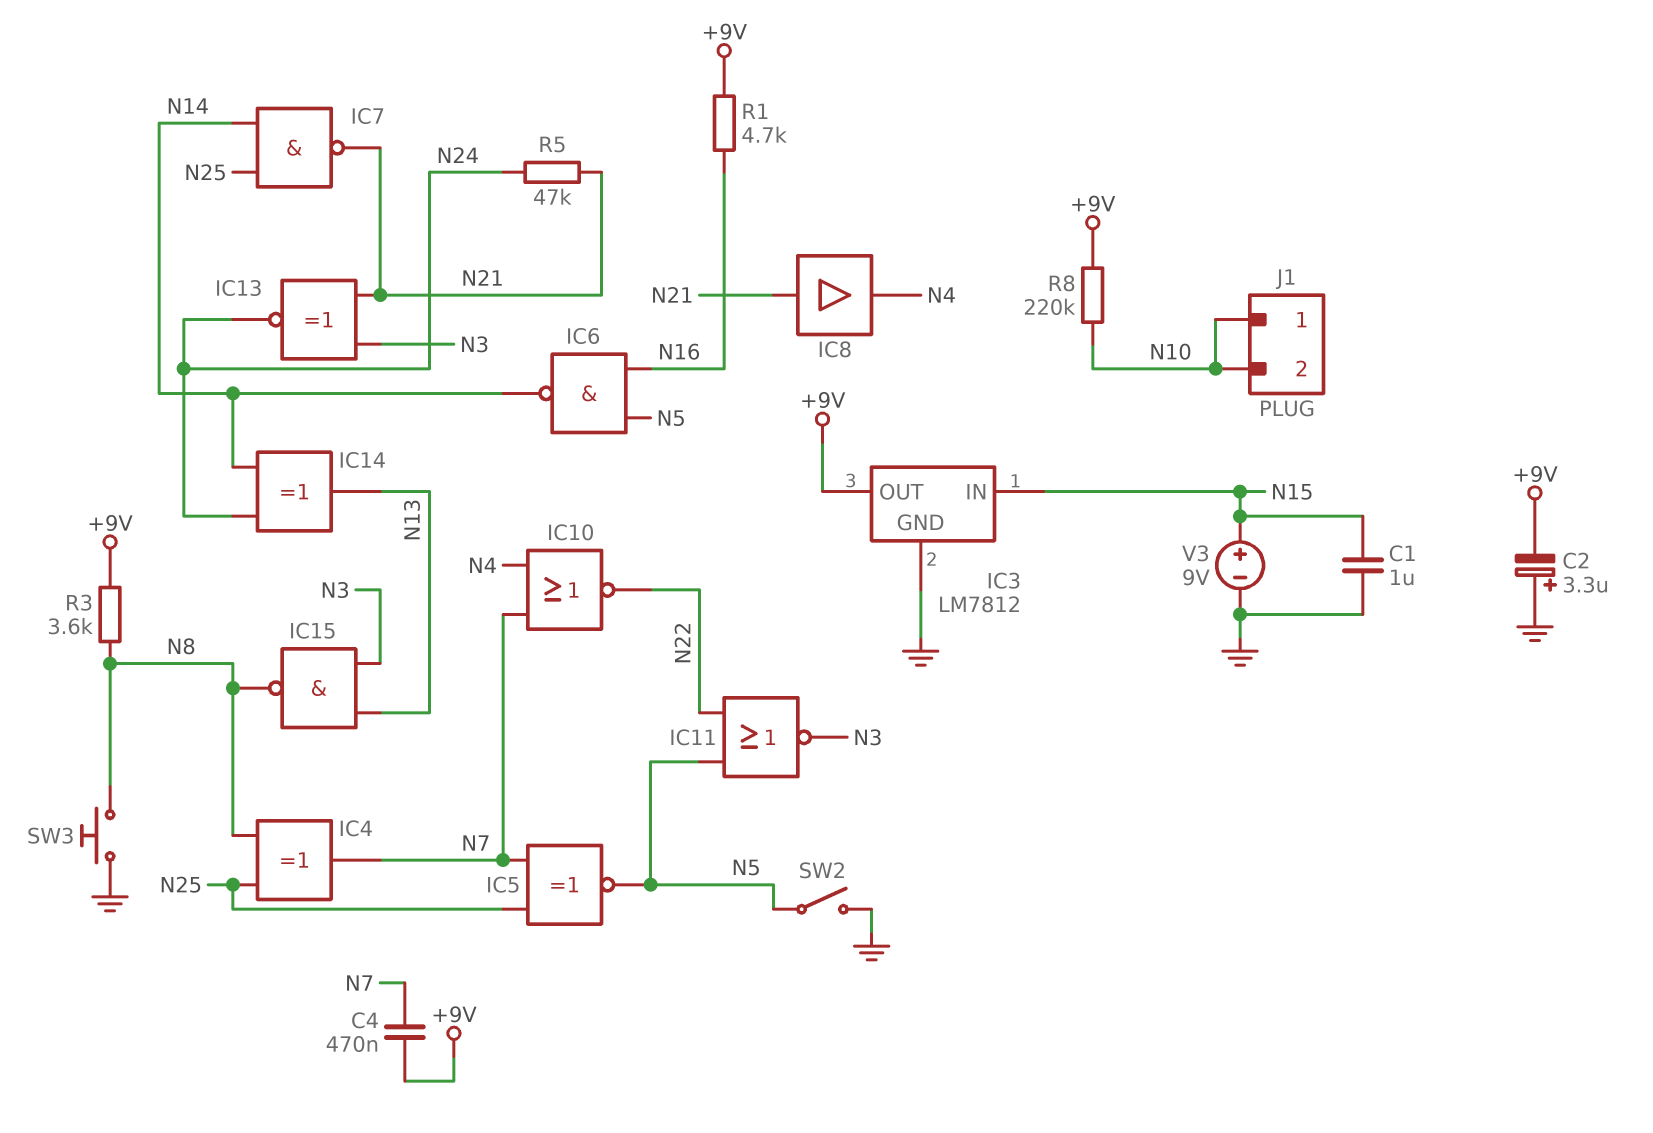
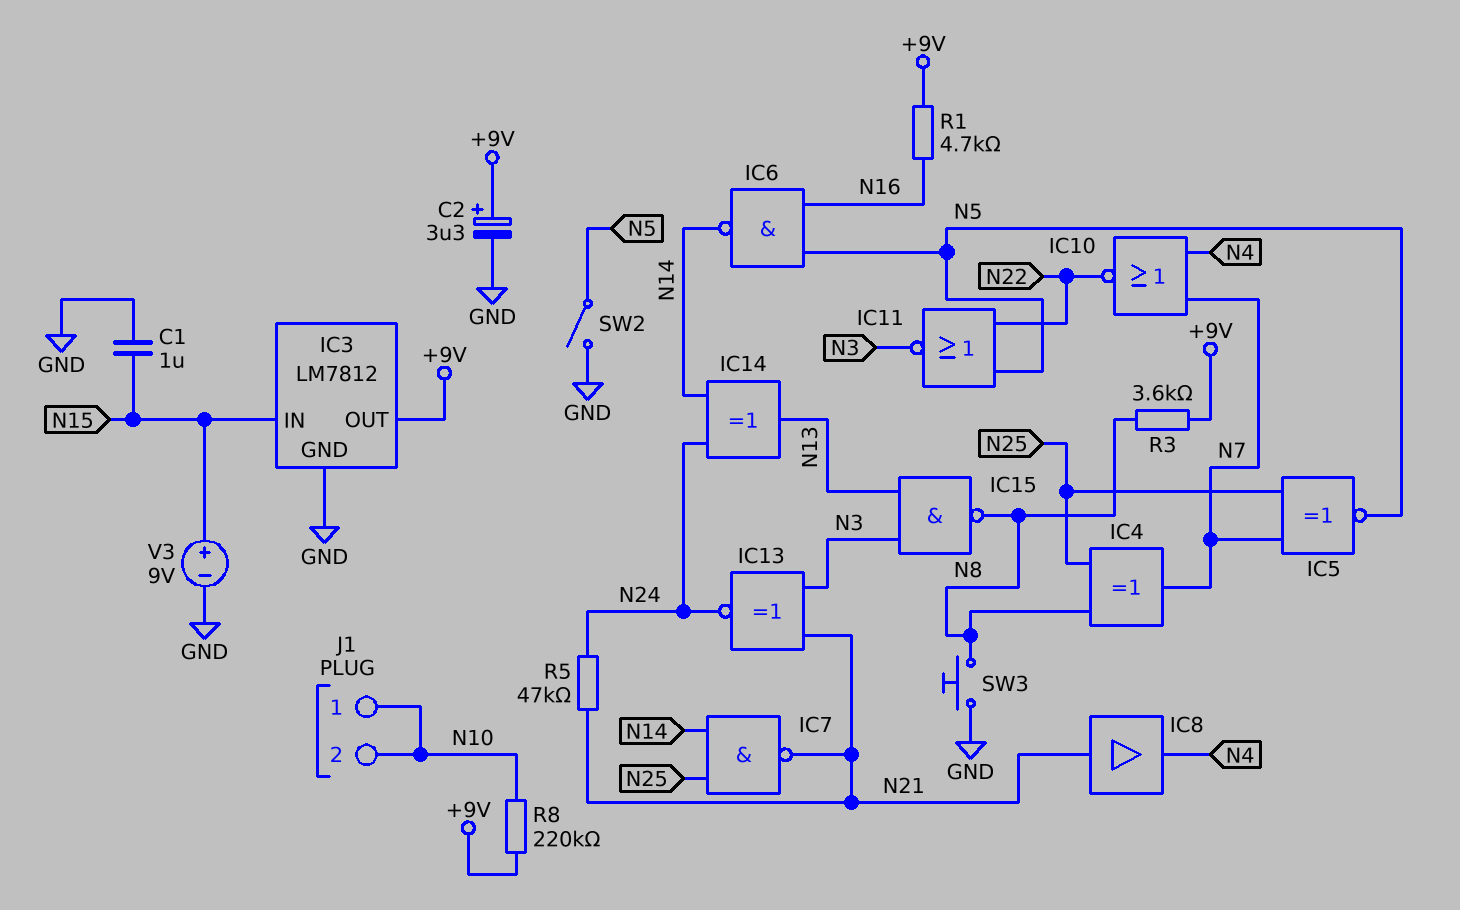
C2: 3.3uF (plus GND, minus +9V) -> 3.3uF (plus +9V, minus GND)
C4: 470nF (+9V, N7) -> none

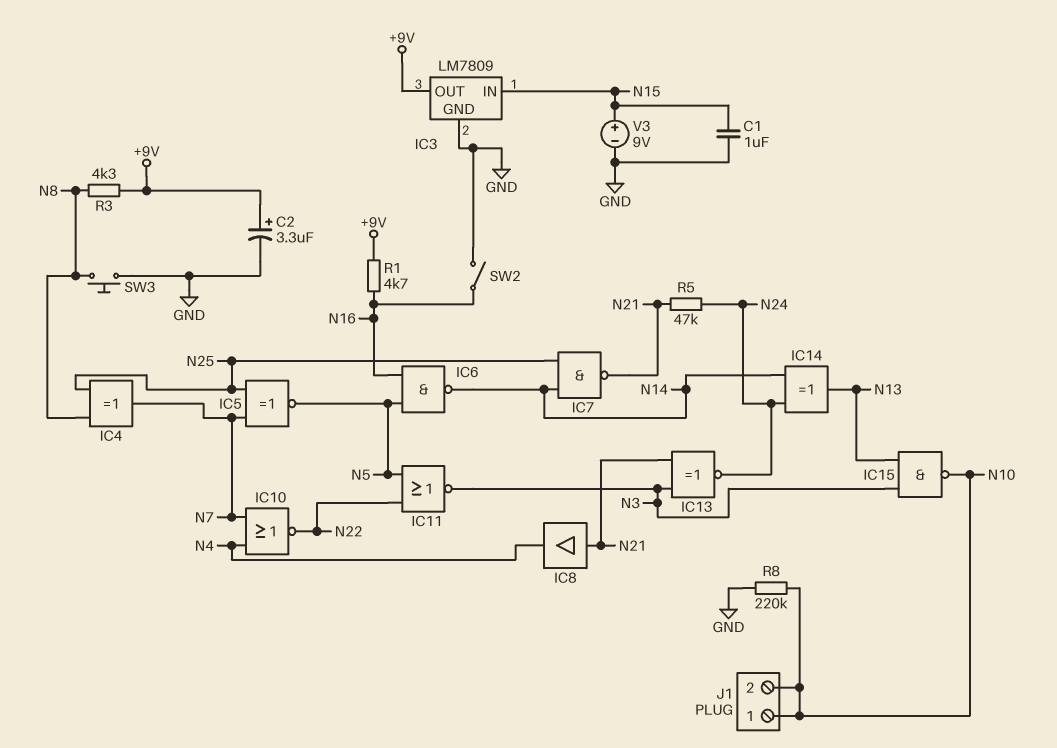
IC3: LM7812 -> LM7809
IC15: NAND (in N3, in N13, out N8) -> NAND (in N3, in N13, out N10)
R3: 3.6k (+9V, N8) -> 4.3k (+9V, N8)
R8: 220k (+9V, N10) -> 220k (GND, N10)
SW2: switch (GND, N5) -> switch (GND, N16)

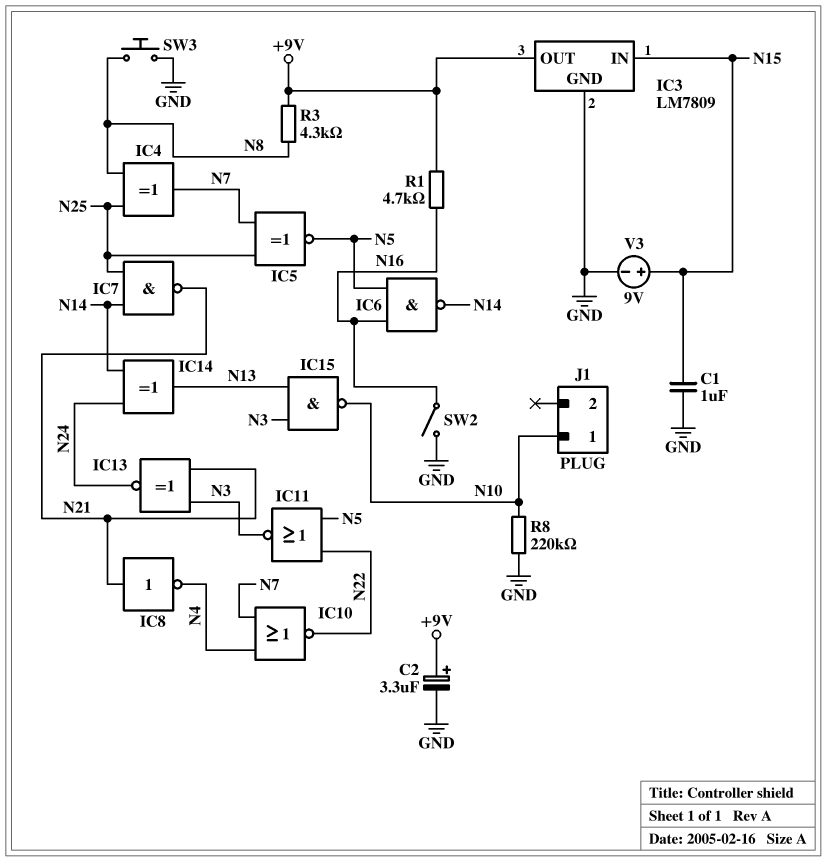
IC8: buffer (in N21, out N4) -> NOT (in N21, out N4)
J1 pin 2: N10 -> none
R5: 47k (N21, N24) -> none

